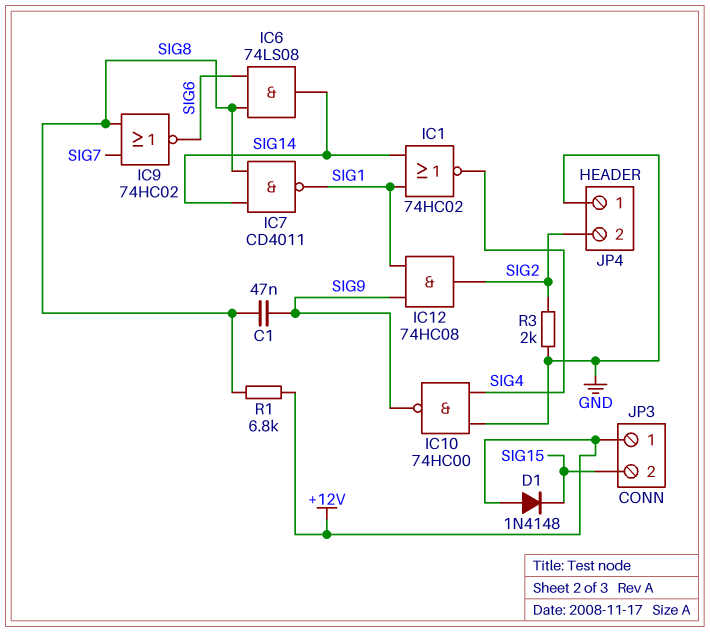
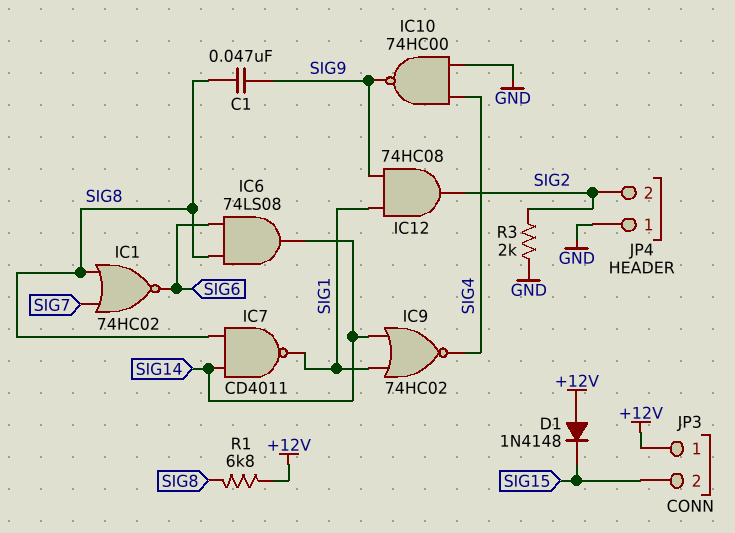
IC1: NOR 74HC02 (in SIG1, in SIG14, out SIG4) -> NOR 74HC02 (in SIG7, in SIG8, out SIG6)
IC9: NOR 74HC02 (in SIG7, in SIG8, out SIG6) -> NOR 74HC02 (in SIG1, in SIG14, out SIG4)

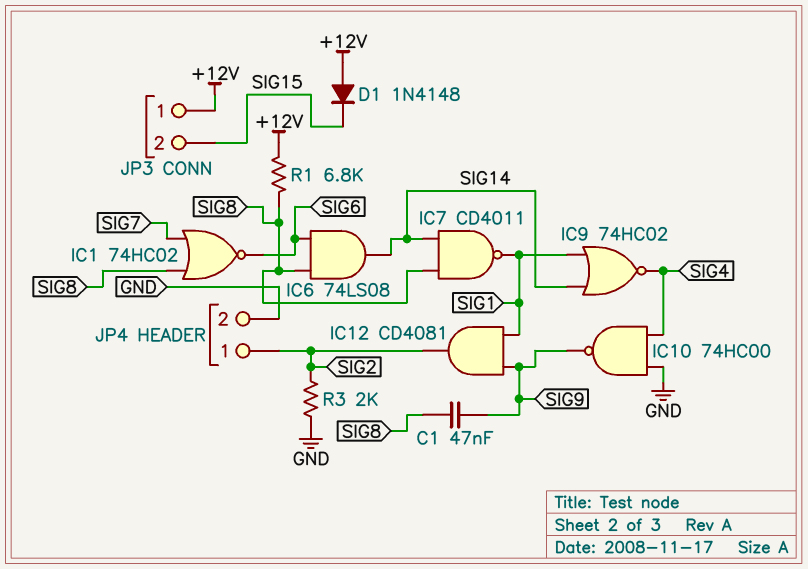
IC12: AND 74HC08 (in SIG1, in SIG9, out SIG2) -> AND CD4081 (in SIG1, in SIG9, out SIG2)
JP4 pin 1: GND -> SIG2
JP4 pin 2: SIG2 -> GND

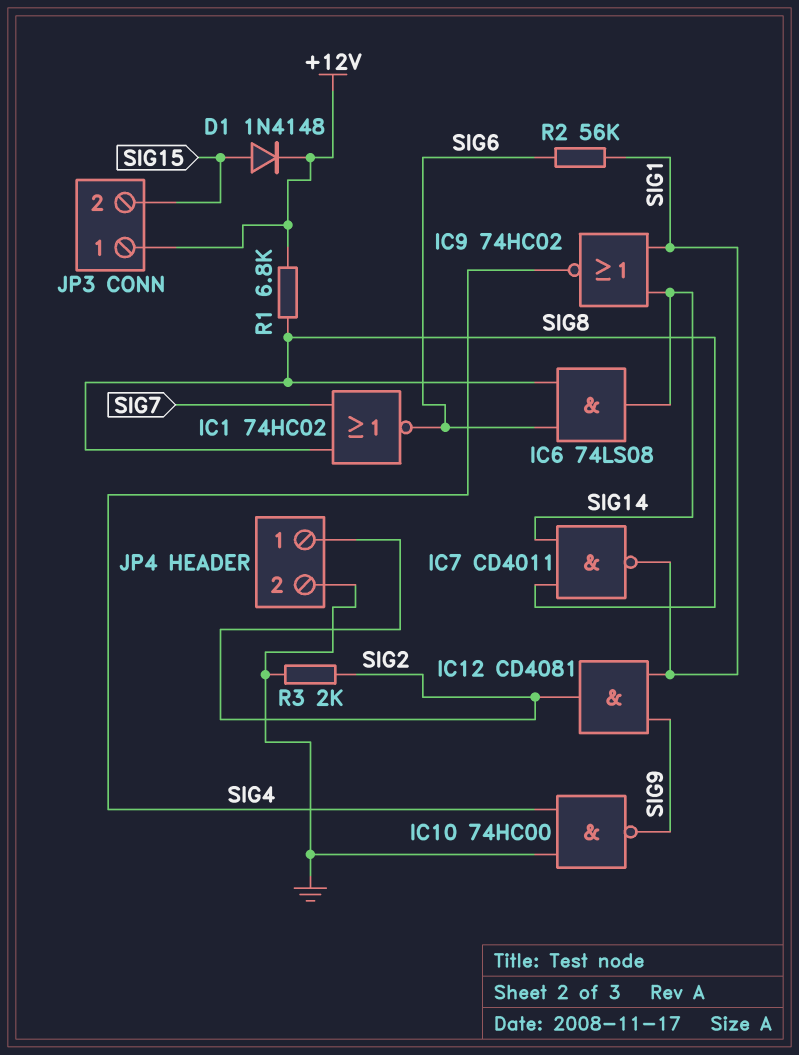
C1: 47nF (SIG8, SIG9) -> none
D1: diode 1N4148 (A +12V, K SIG15) -> diode 1N4148 (A SIG15, K +12V)
R2: none -> 56k (SIG1, SIG6)

